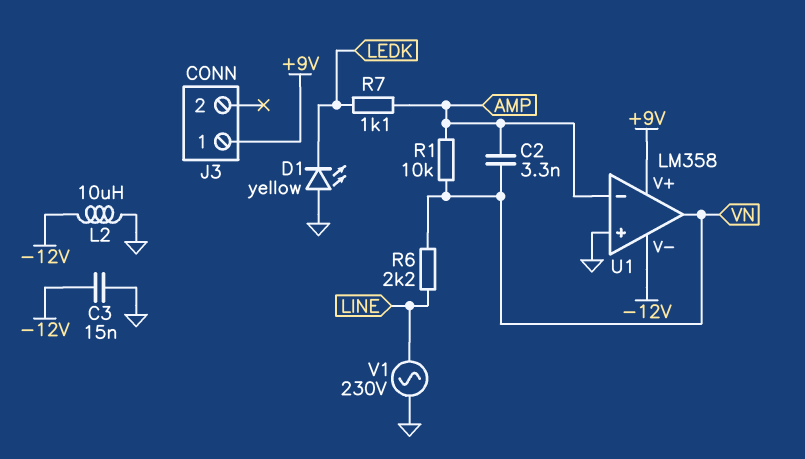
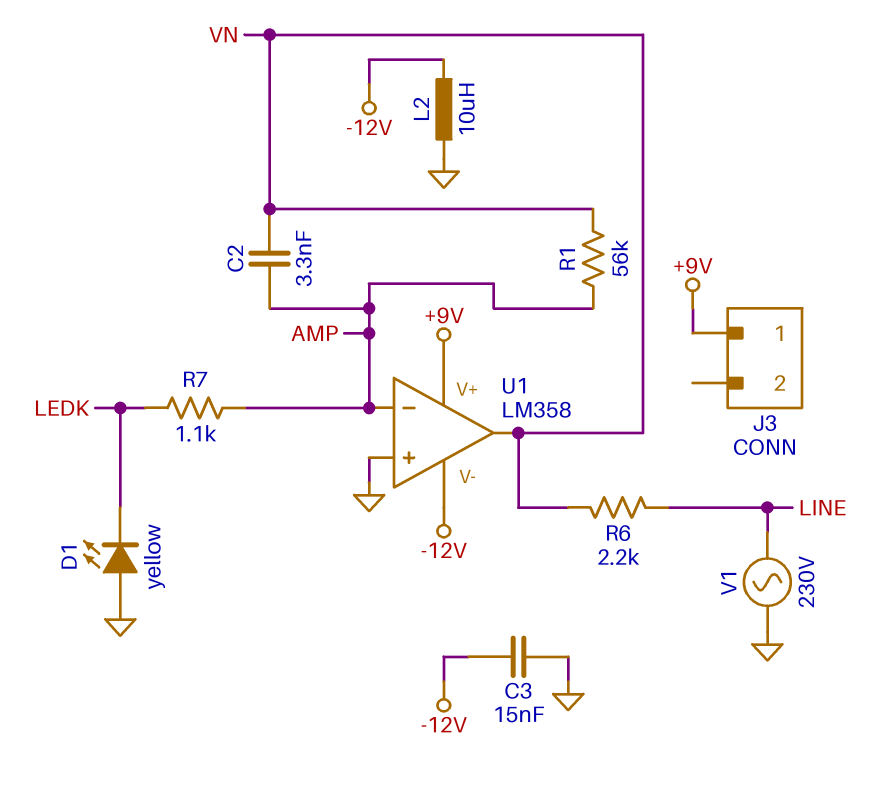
R1: 10k (AMP, VN) -> 56k (AMP, VN)

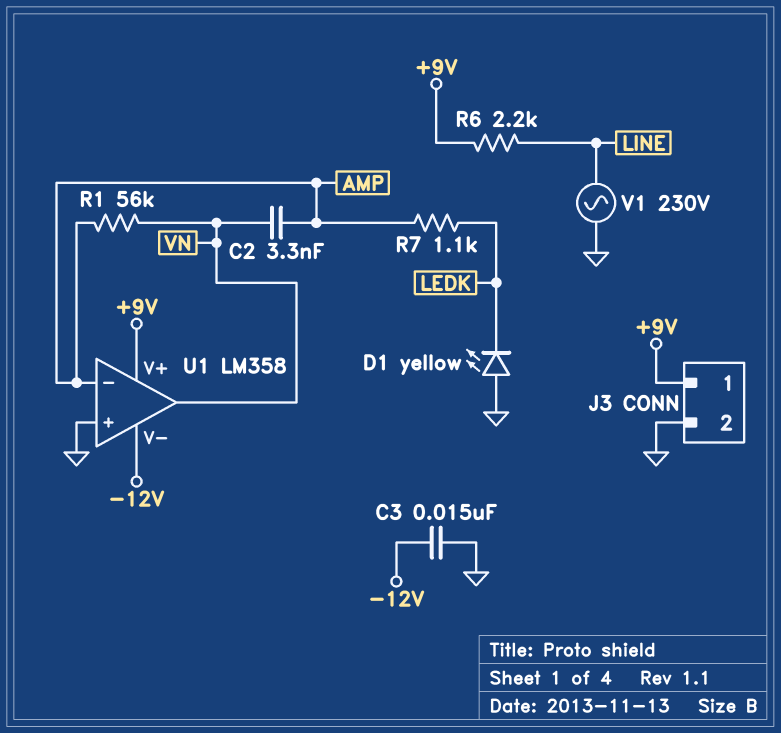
J3 pin 2: none -> GND
L2: 10uH (-12V, GND) -> none
R6: 2.2k (LINE, VN) -> 2.2k (+9V, LINE)

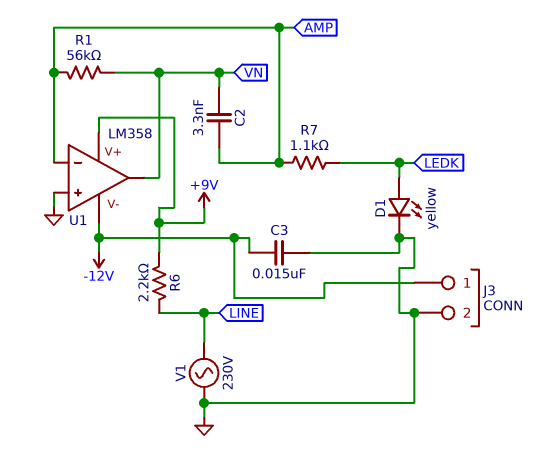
D1: LED yellow (A GND, K LEDK) -> LED yellow (A LEDK, K GND)
J3 pin 1: +9V -> -12V

